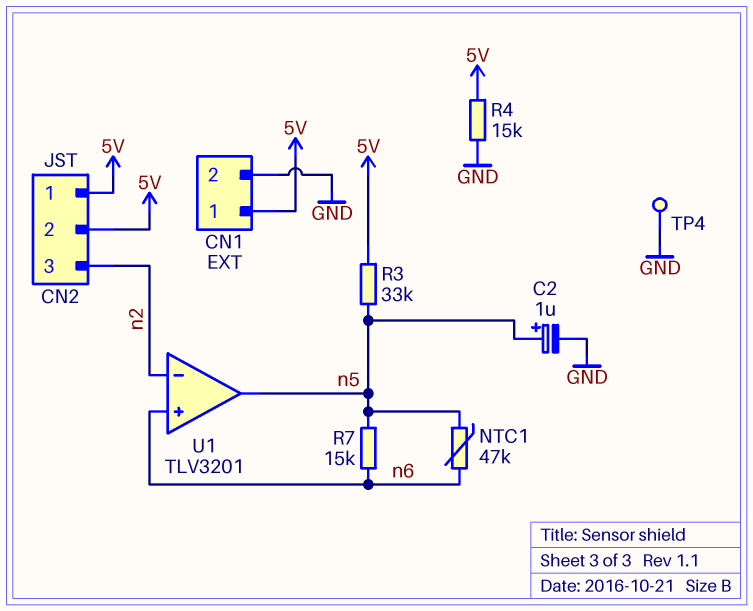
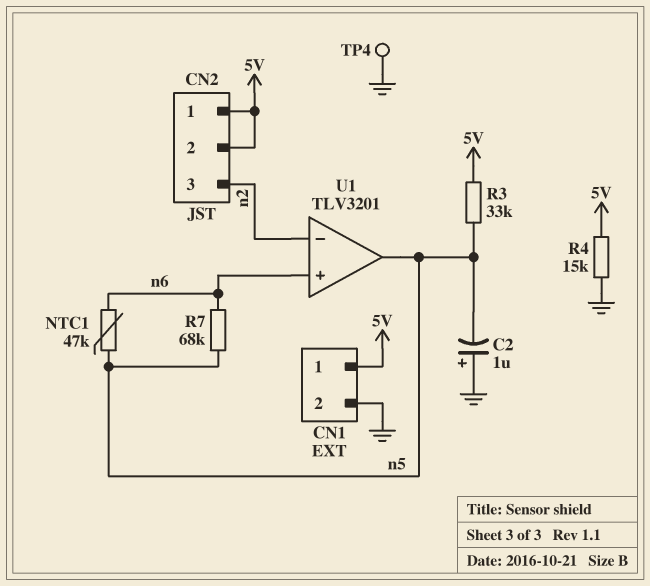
C2: 1uF (plus n5, minus GND) -> 1uF (plus GND, minus n5)
R7: 15k (n5, n6) -> 68k (n5, n6)

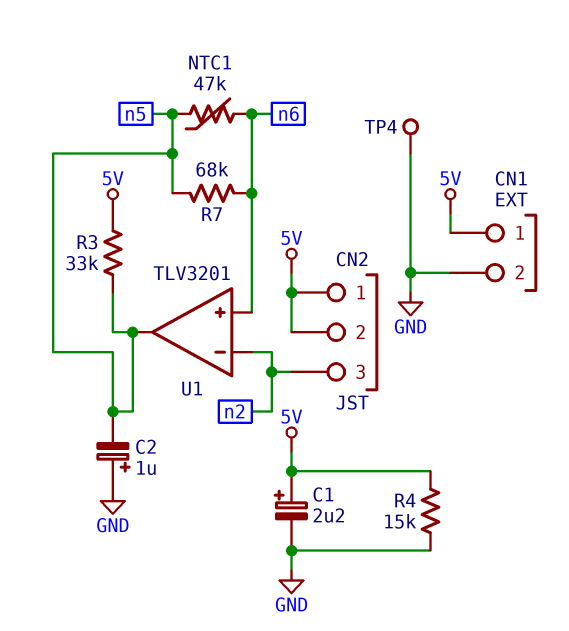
C1: none -> 2.2uF (plus 5V, minus GND)

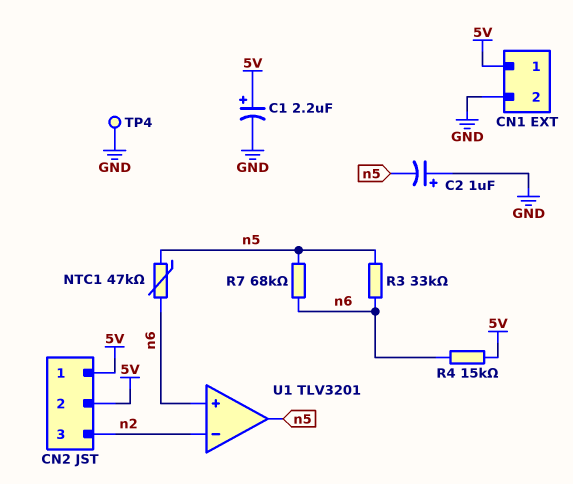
R3: 33k (5V, n5) -> 33k (n5, n6)
R4: 15k (5V, GND) -> 15k (5V, n6)

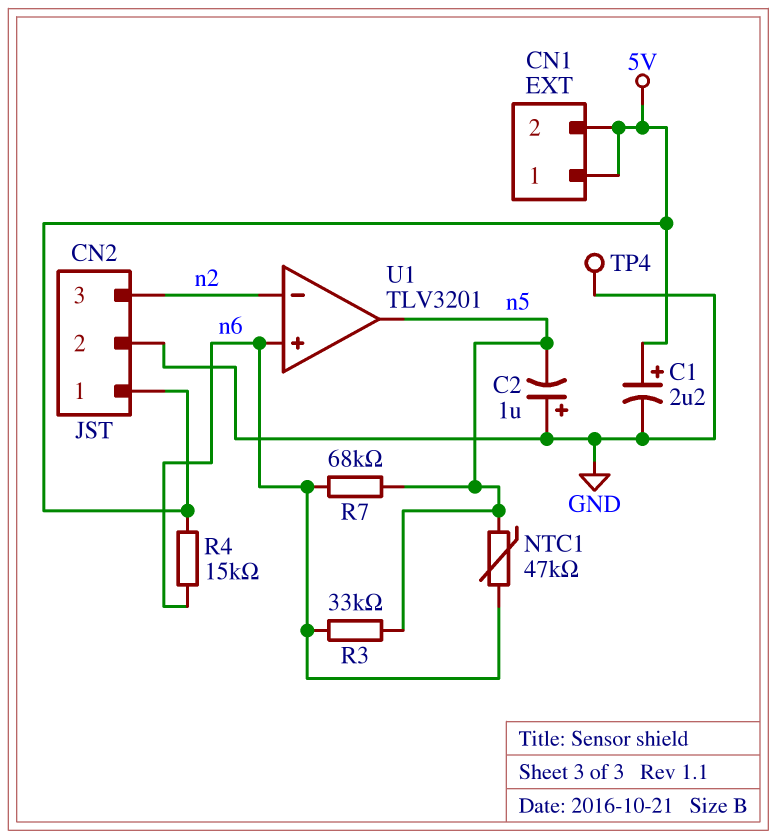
CN1 pin 2: GND -> 5V
CN2 pin 2: 5V -> GND

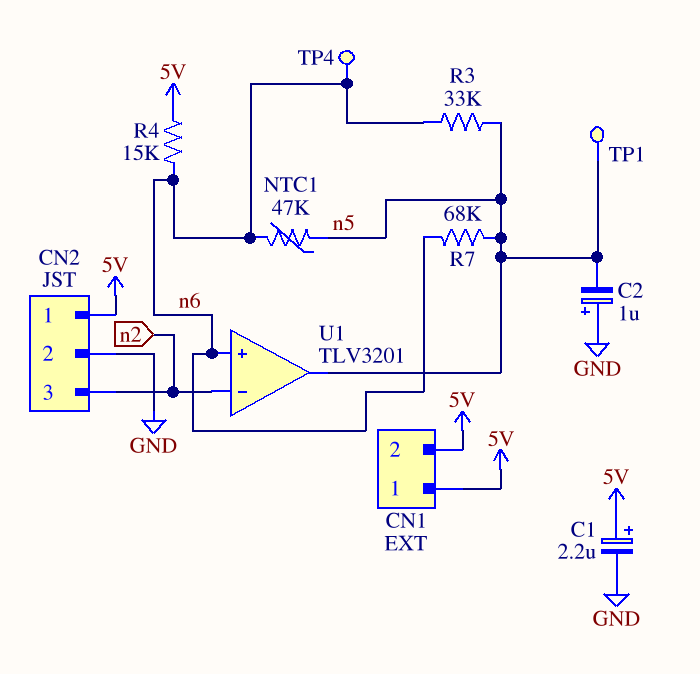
TP1: none -> test point (n5)
TP4: test point (GND) -> test point (n6)

